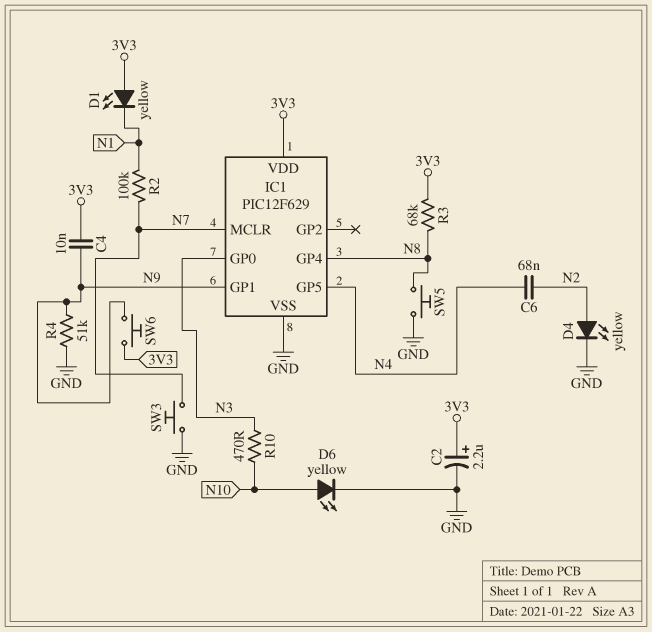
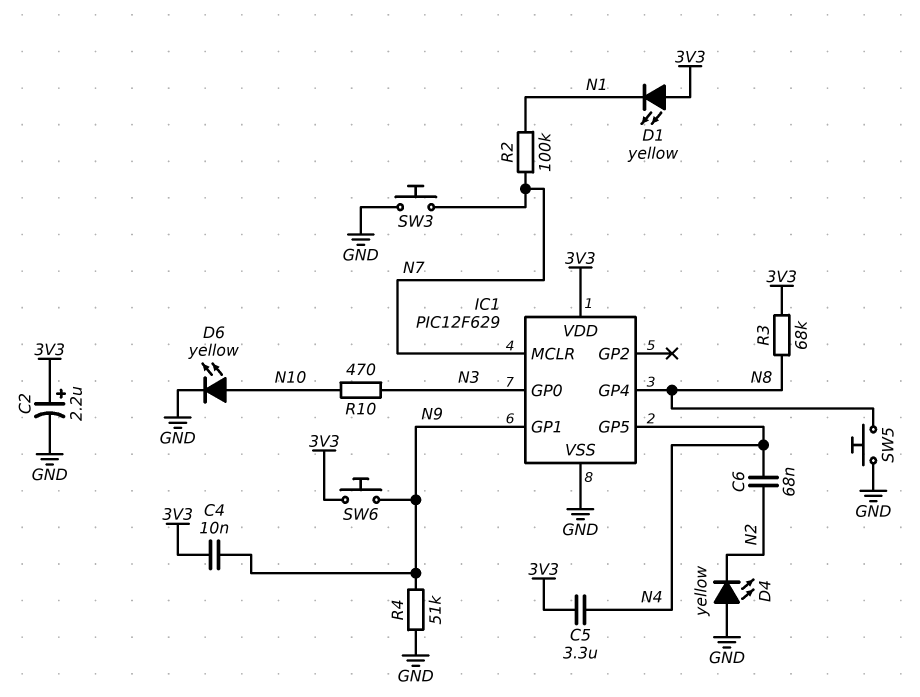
C5: none -> 3.3uF (3V3, N4)
D4: LED yellow (A N2, K GND) -> LED yellow (A GND, K N2)

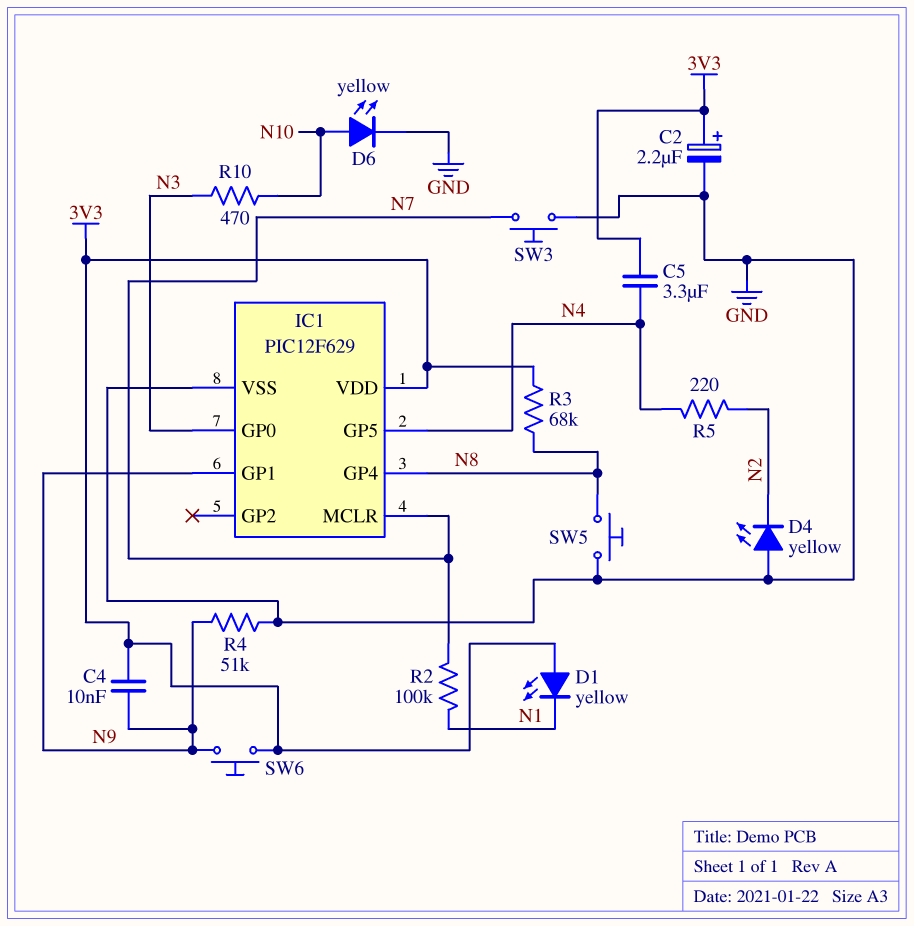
C6: 68nF (N2, N4) -> none
R5: none -> 220 (N2, N4)

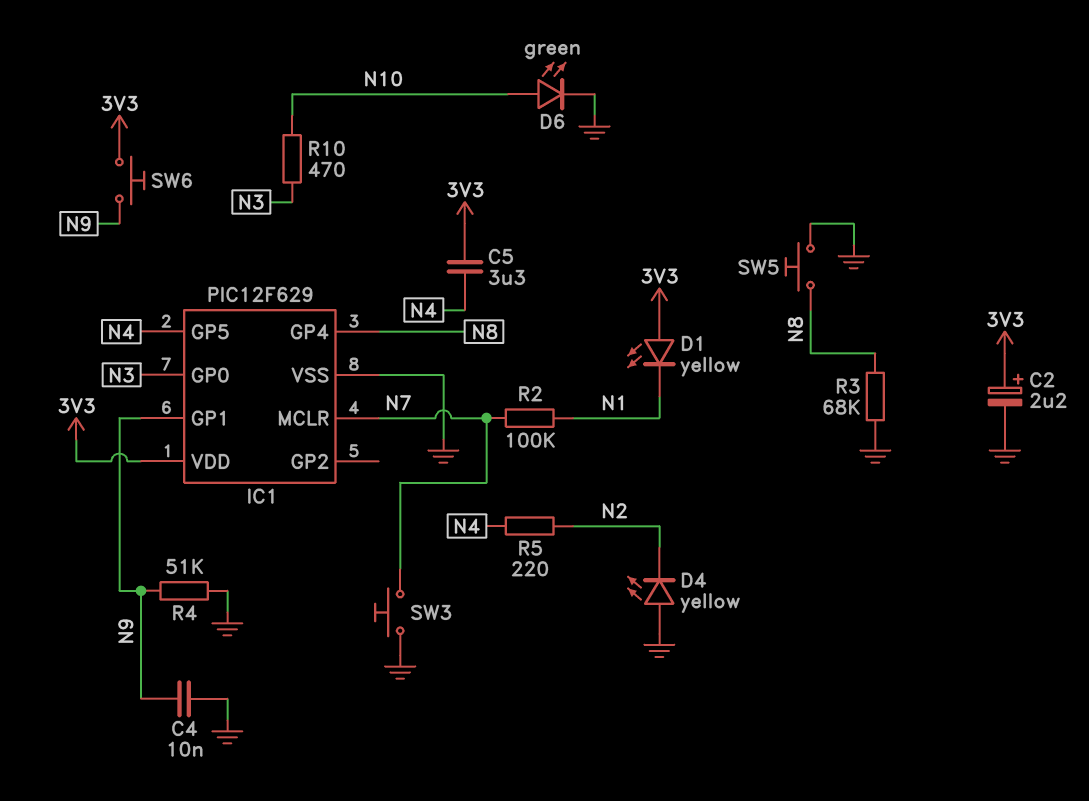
C4: 10nF (3V3, N9) -> 10nF (GND, N9)
D6: LED yellow (A N10, K GND) -> LED green (A N10, K GND)
R3: 68k (3V3, N8) -> 68k (GND, N8)

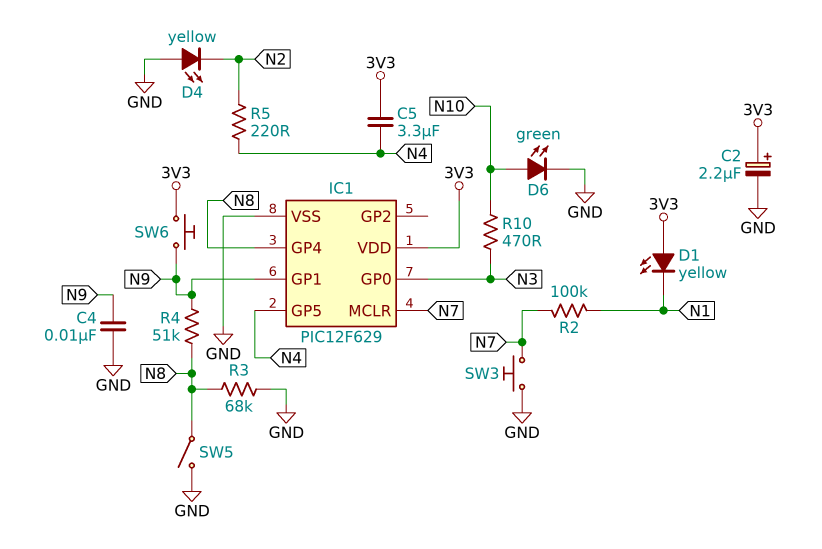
R4: 51k (GND, N9) -> 51k (N8, N9)
SW5: button (GND, N8) -> switch (GND, N8)

